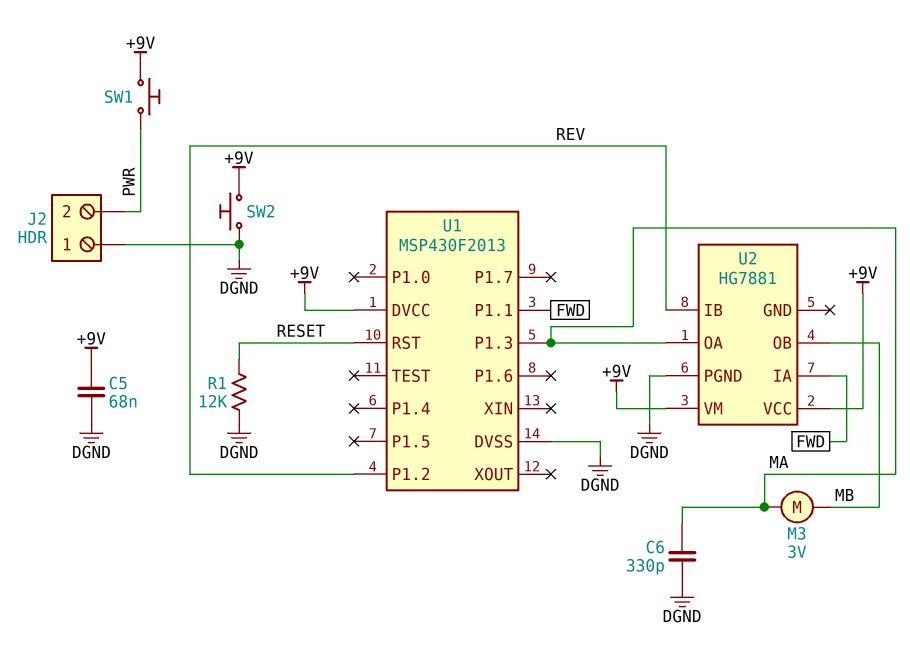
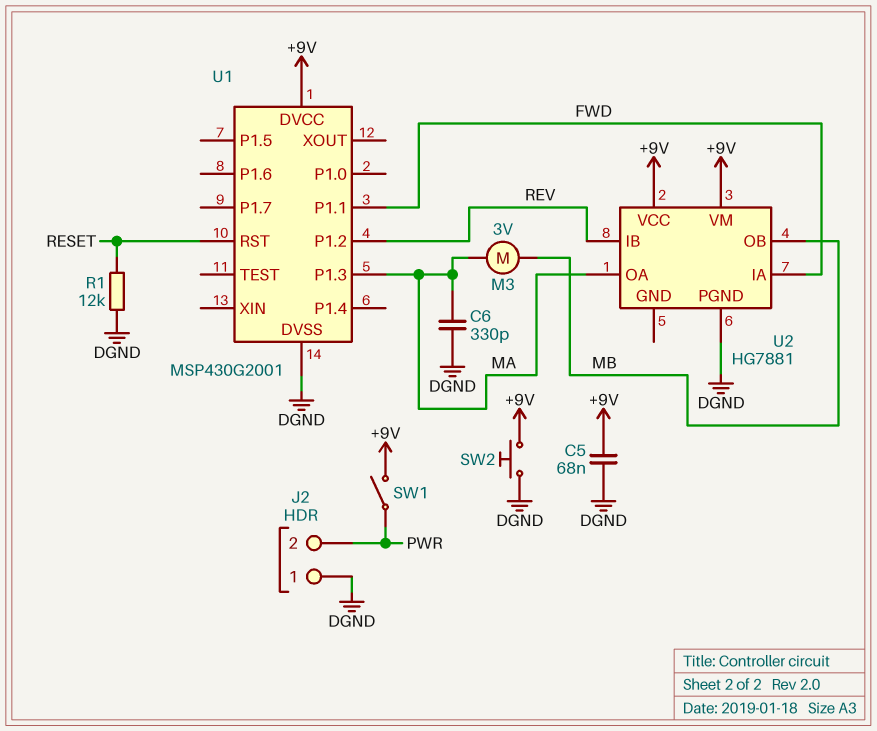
SW1: button (+9V, PWR) -> switch (+9V, PWR)
U1: MSP430F2013 -> MSP430G2001

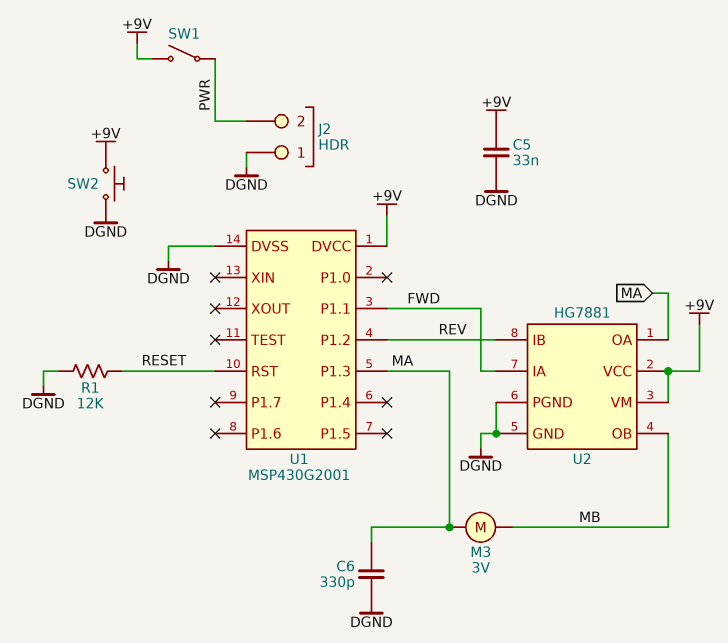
C5: 68nF (+9V, DGND) -> 33nF (+9V, DGND)
U2 pin GND: none -> DGND

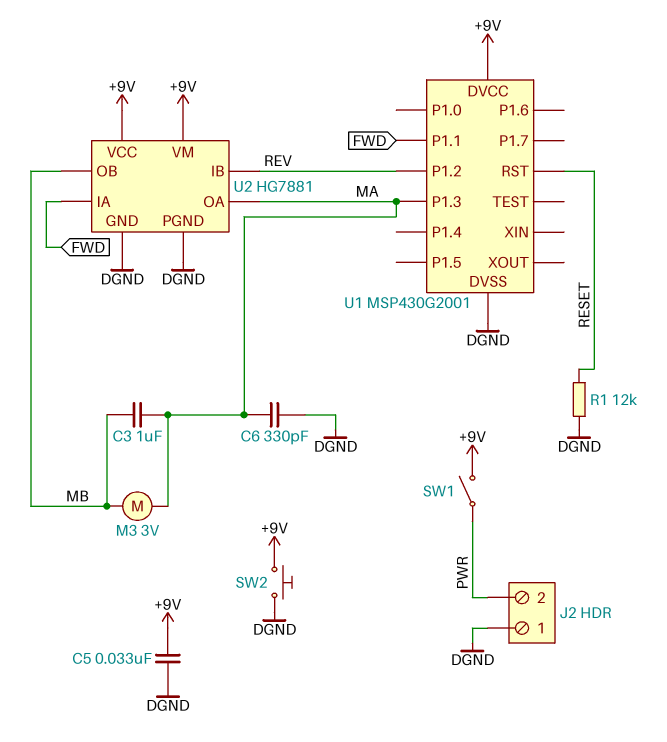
C3: none -> 1uF (MA, MB)

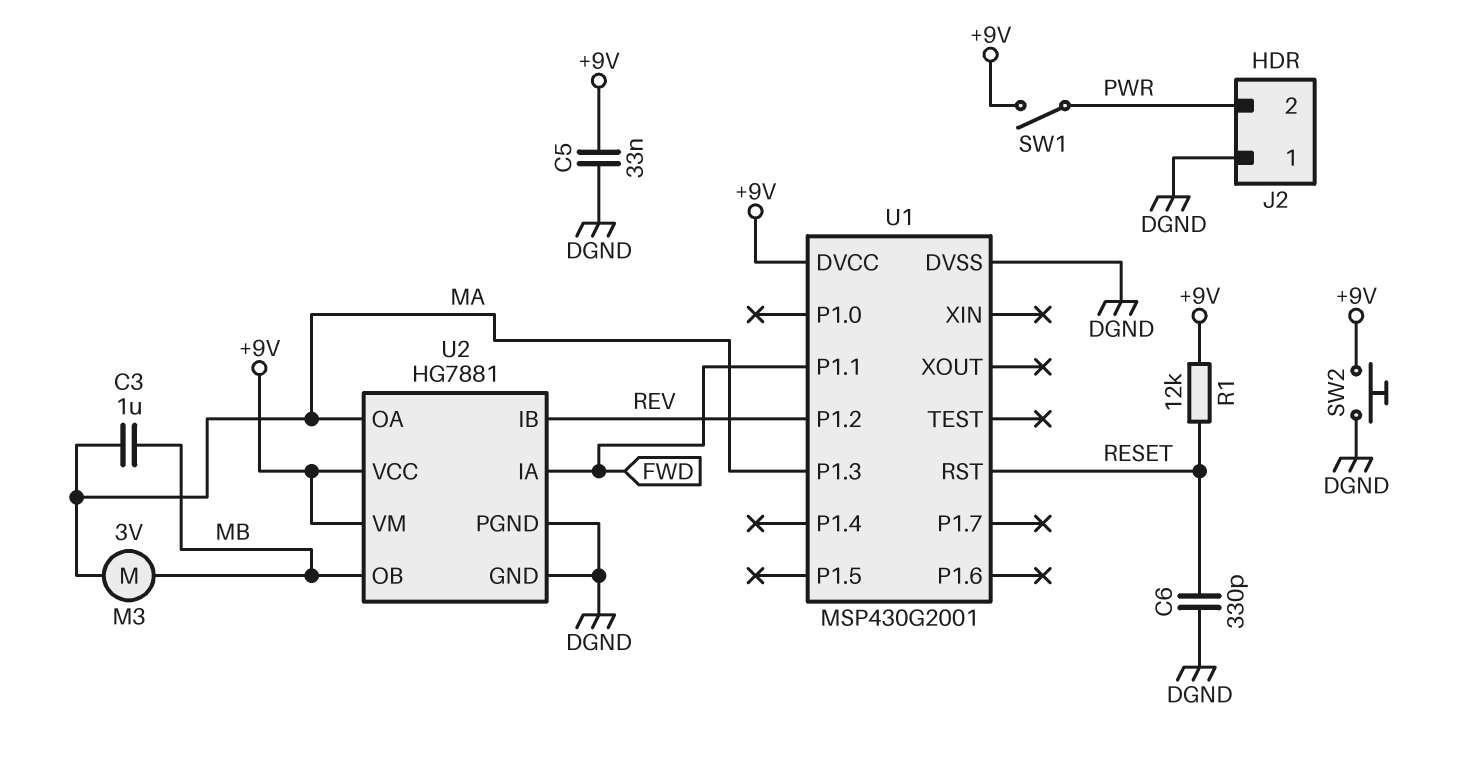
C6: 330pF (DGND, MA) -> 330pF (DGND, RESET)
R1: 12k (DGND, RESET) -> 12k (+9V, RESET)

